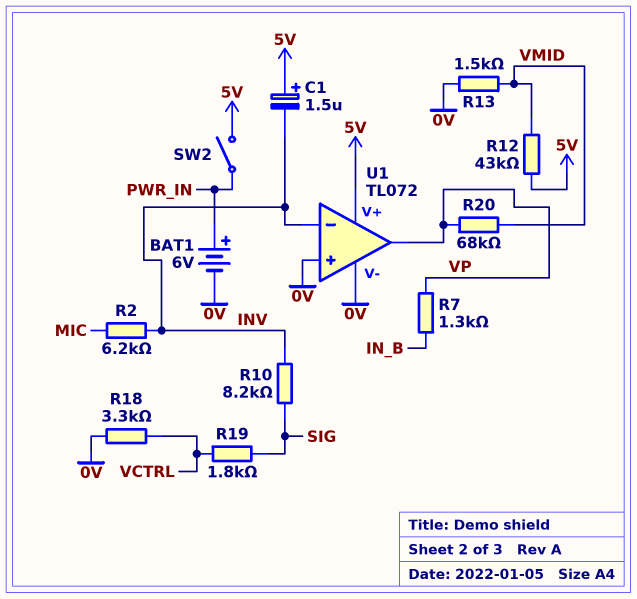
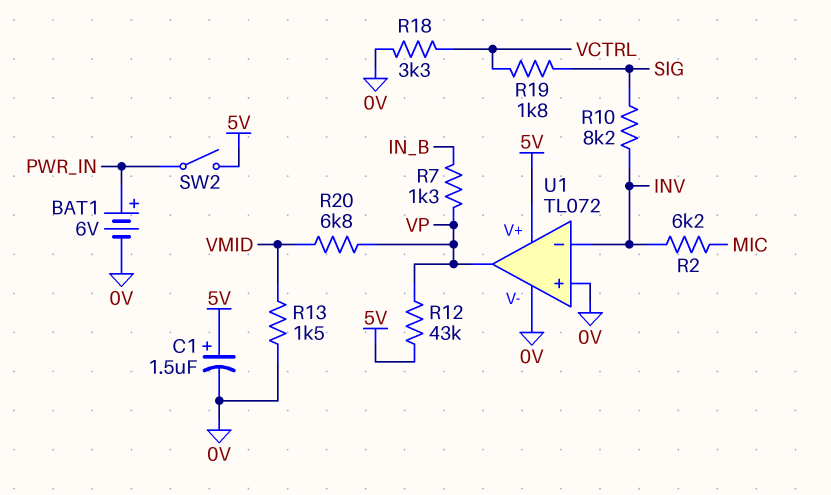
C1: 1.5uF (plus 5V, minus INV) -> 1.5uF (plus 5V, minus 0V)
R12: 43k (5V, VMID) -> 43k (5V, VP)
R20: 68k (VMID, VP) -> 6.8k (VMID, VP)

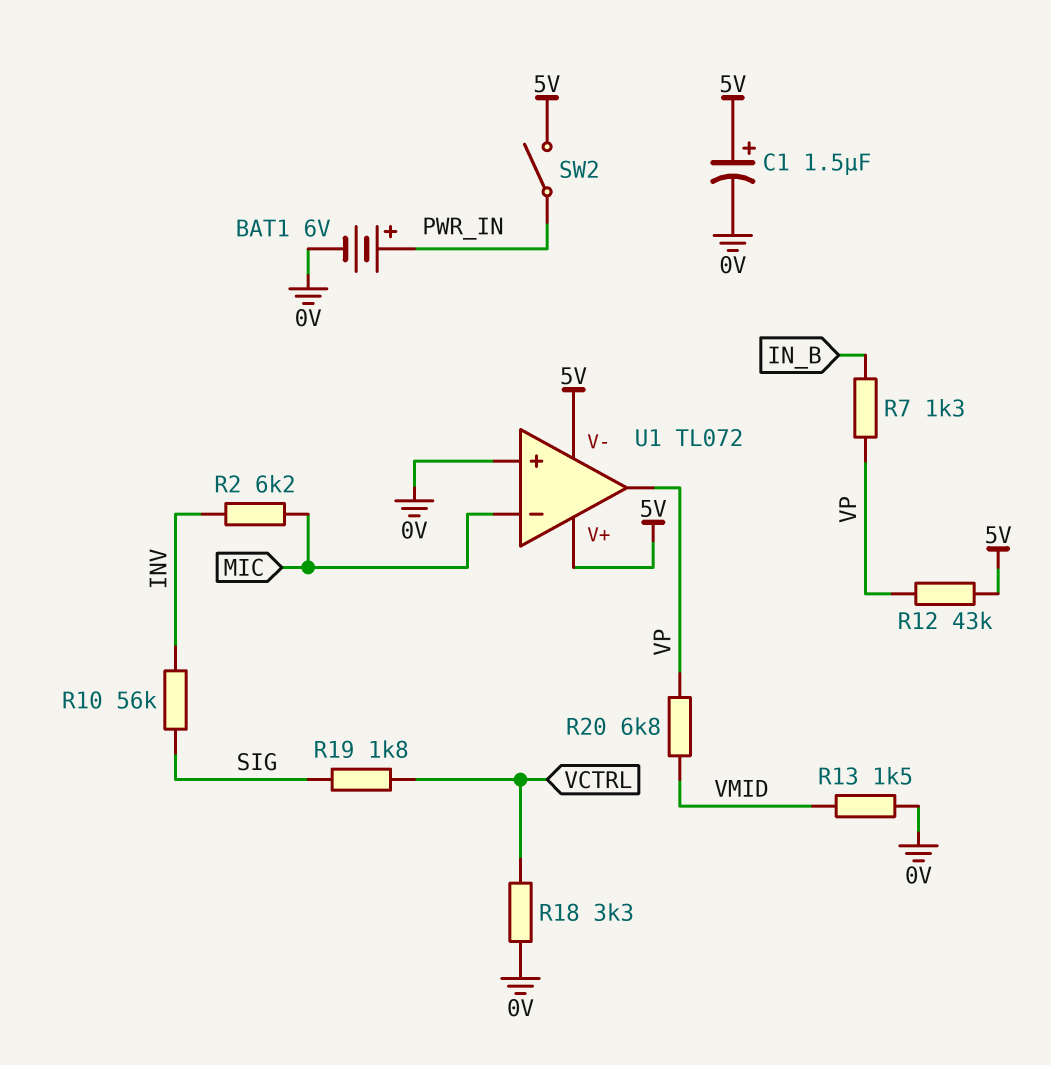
R10: 8.2k (INV, SIG) -> 56k (INV, SIG)
U1 pin V-: 0V -> 5V
U1 pin in-: INV -> MIC

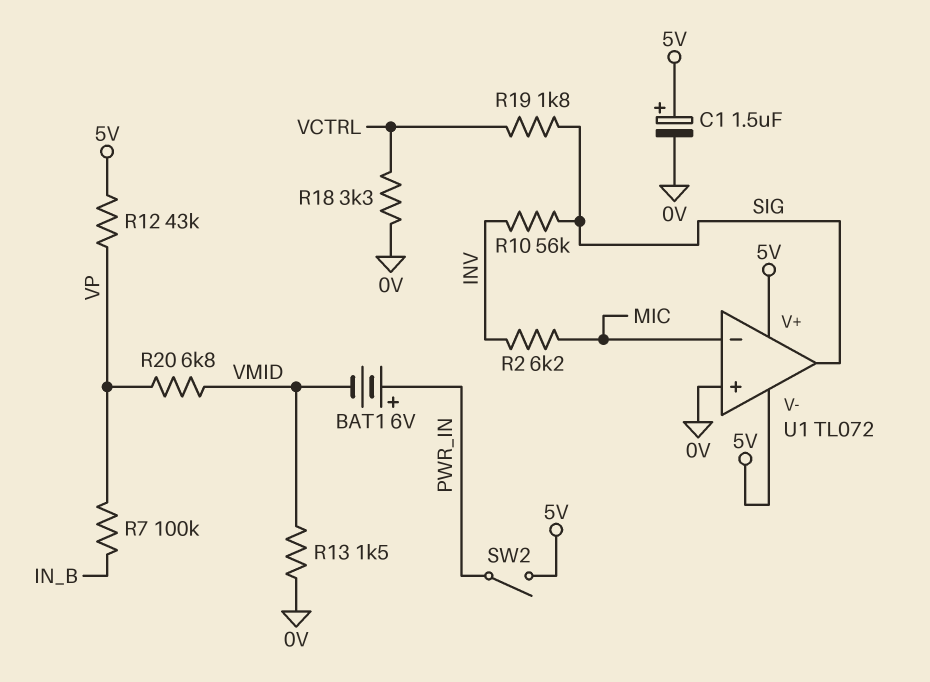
BAT1: 6V (plus PWR_IN, minus 0V) -> 6V (plus PWR_IN, minus VMID)
R7: 1.3k (IN_B, VP) -> 100k (IN_B, VP)
U1 pin out: VP -> SIG

